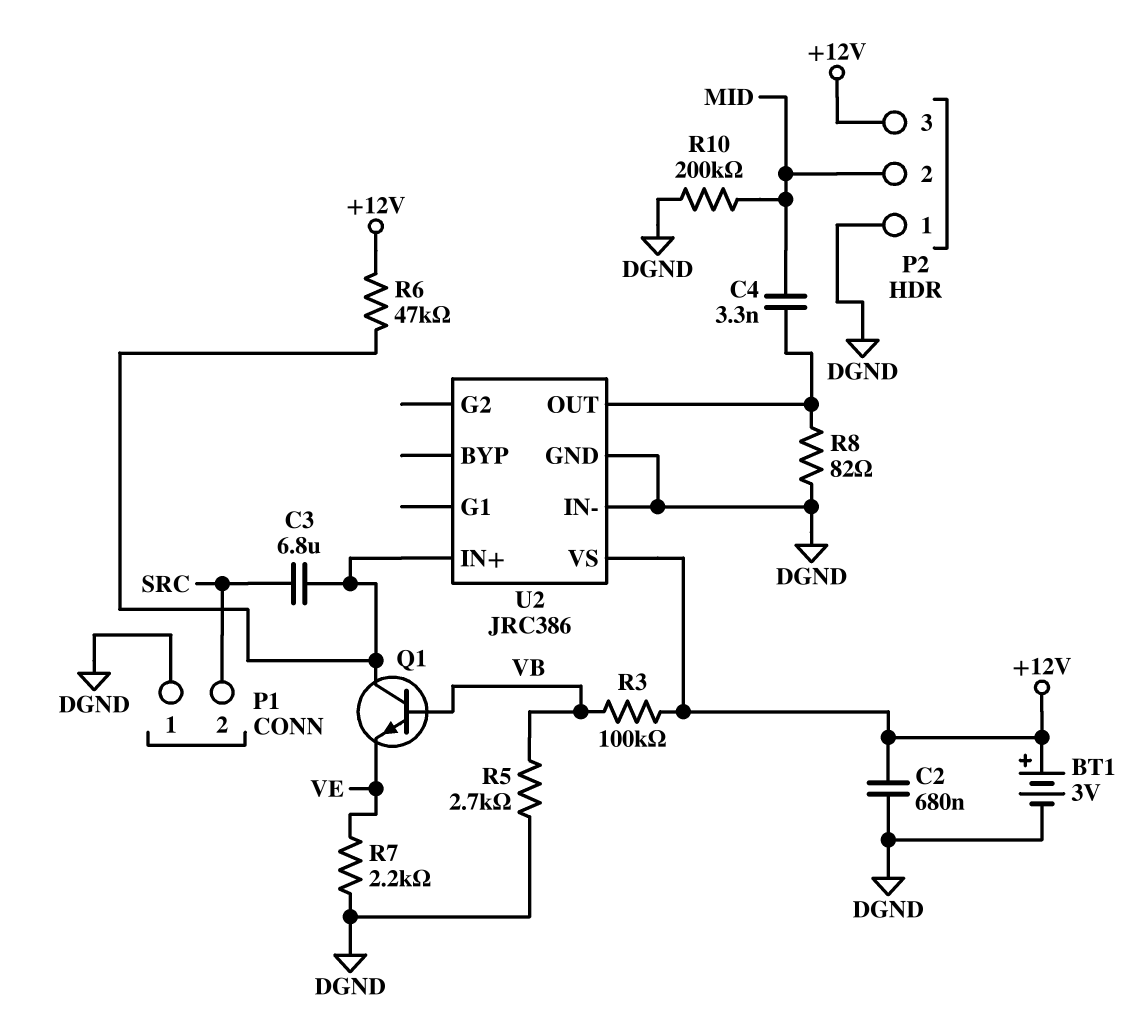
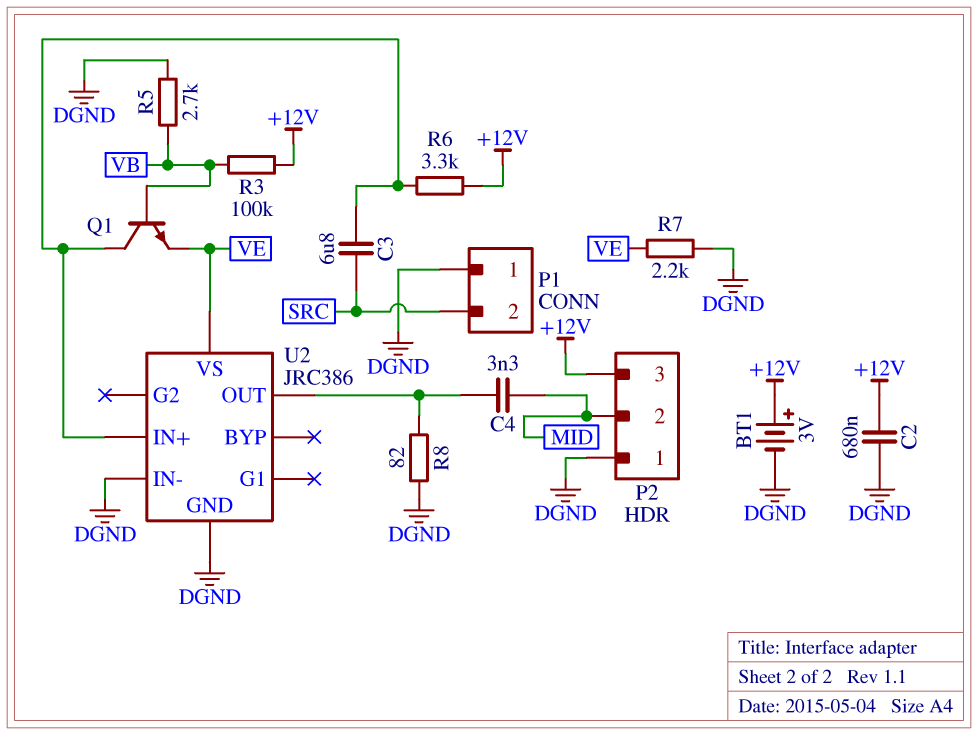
R6: 47k (+12V, U2/IN+) -> 3.3k (+12V, U2/IN+)
R10: 200k (DGND, MID) -> none
U2 pin VS: +12V -> VE

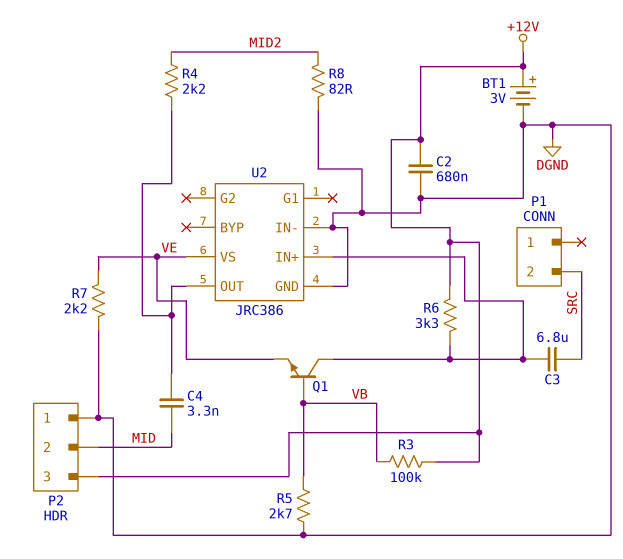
P1 pin 1: DGND -> none
R4: none -> 2.2k (MID2, U2/OUT)
R8: 82 (DGND, U2/OUT) -> 82 (DGND, MID2)

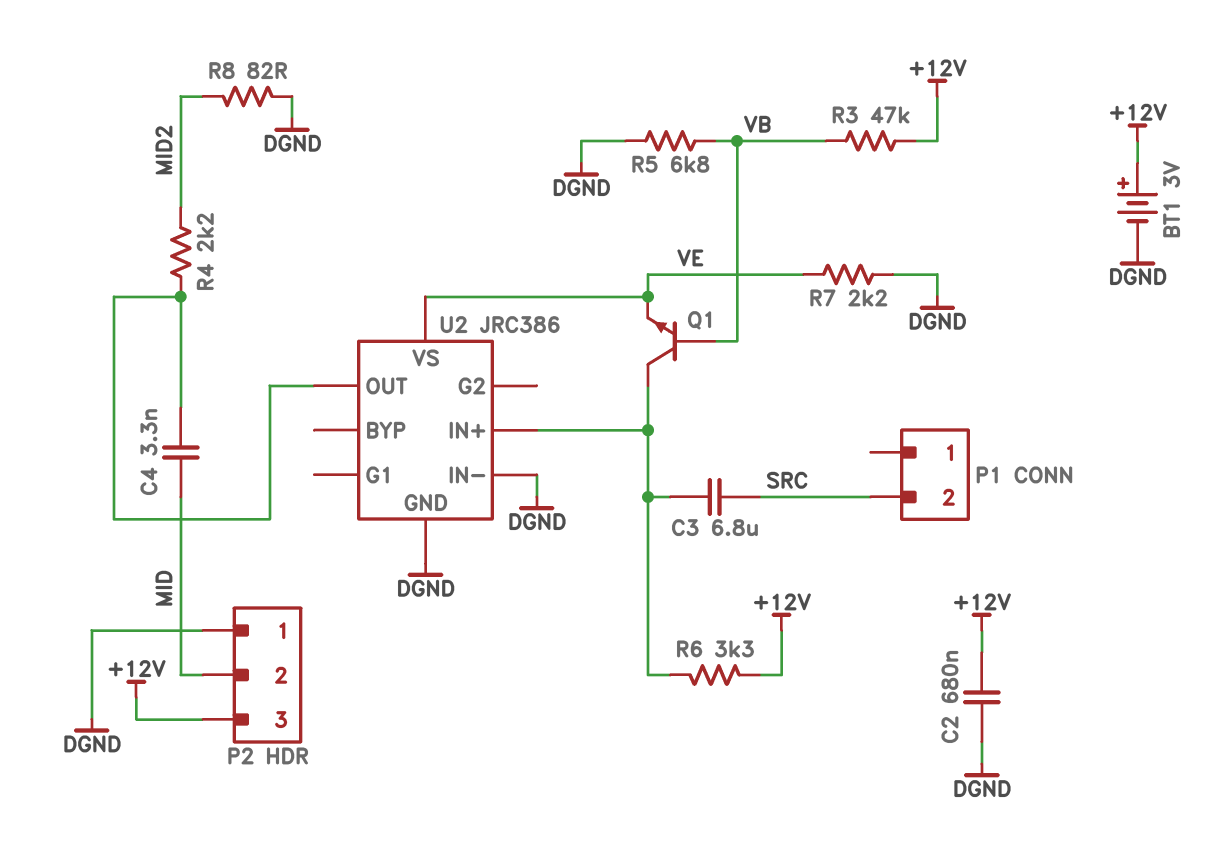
R3: 100k (+12V, VB) -> 47k (+12V, VB)
R5: 2.7k (DGND, VB) -> 6.8k (DGND, VB)

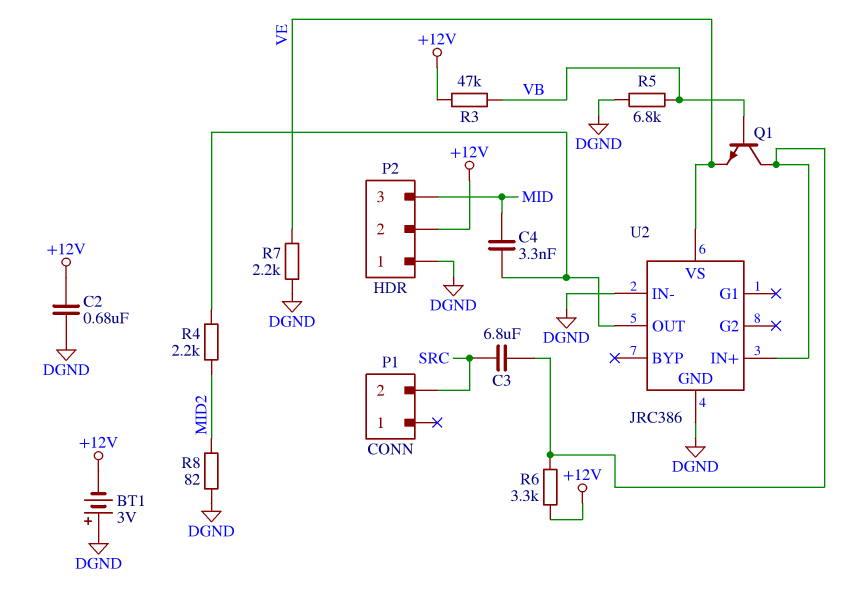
BT1: 3V (plus +12V, minus DGND) -> 3V (plus DGND, minus +12V)
P2 pin 2: MID -> +12V
P2 pin 3: +12V -> MID

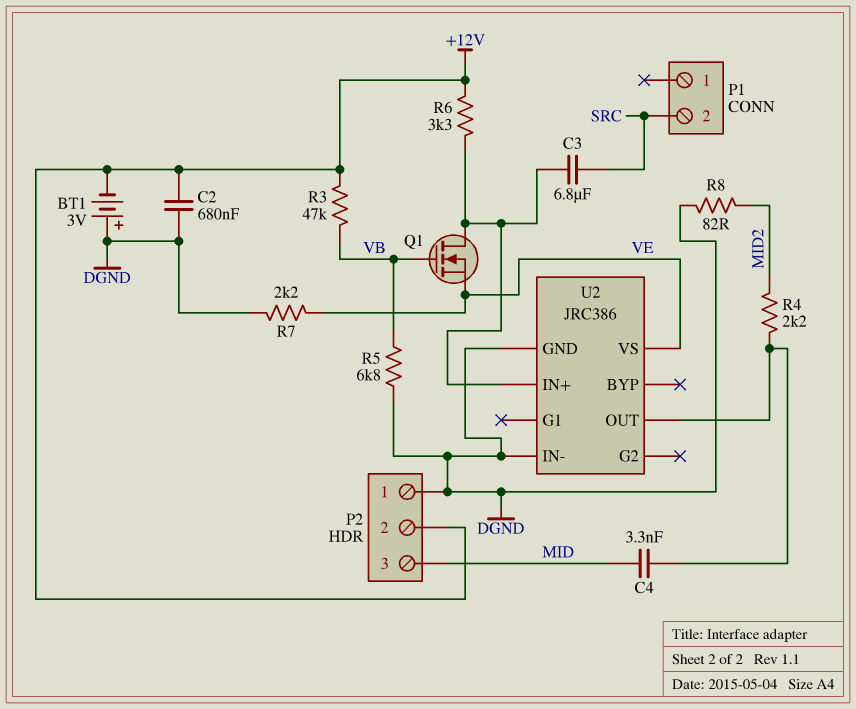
Q1: NPN (B VB, C U2/IN+, E VE) -> NMOS (G VB, D U2/IN+, S VE)

